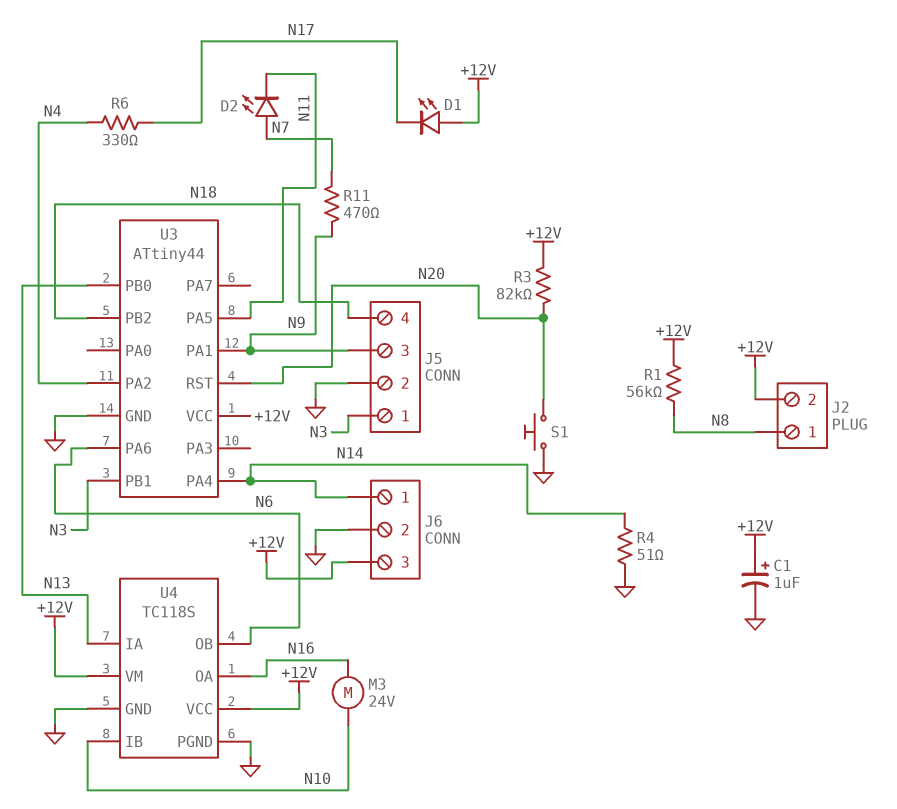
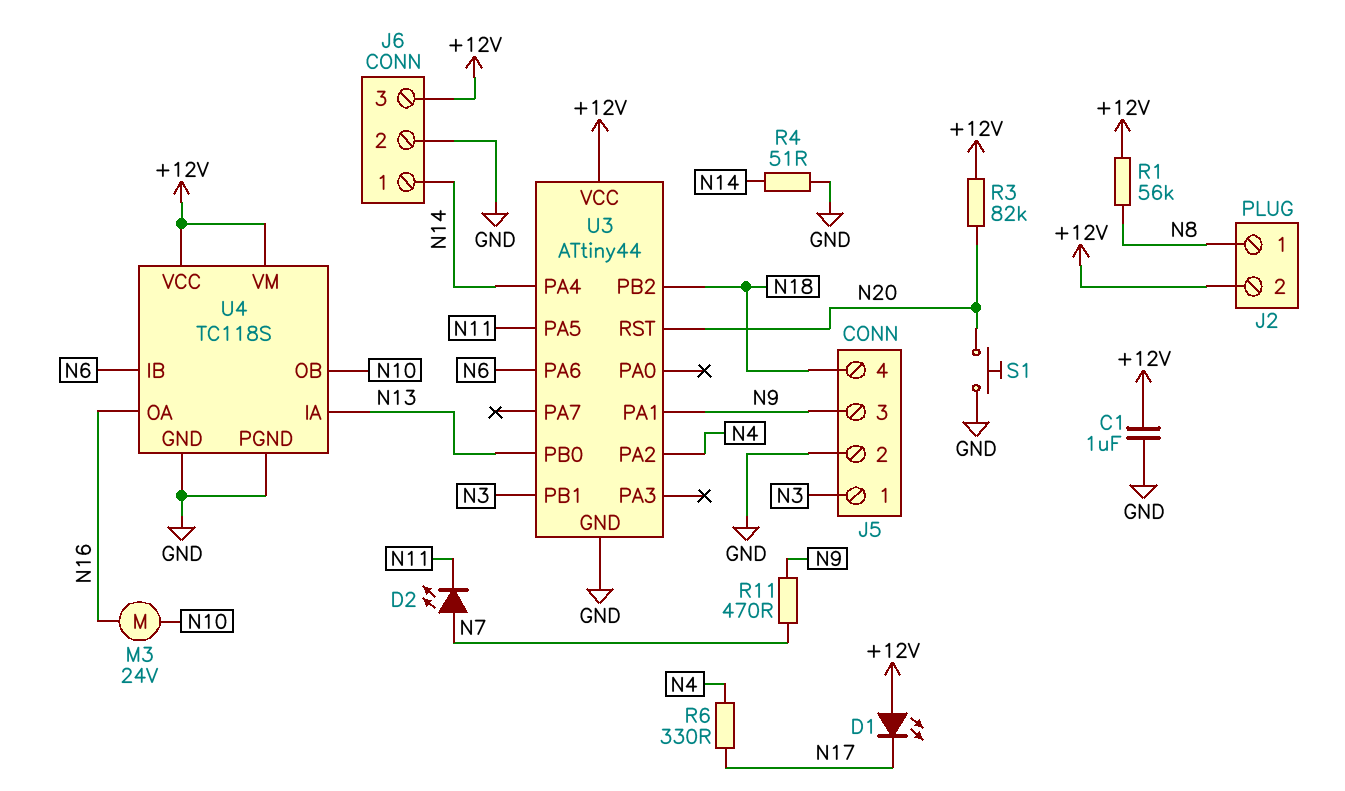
C1: 1uF (plus +12V, minus GND) -> 1uF (+12V, GND)
U4 pin IB: N10 -> N6
U4 pin OB: N6 -> N10

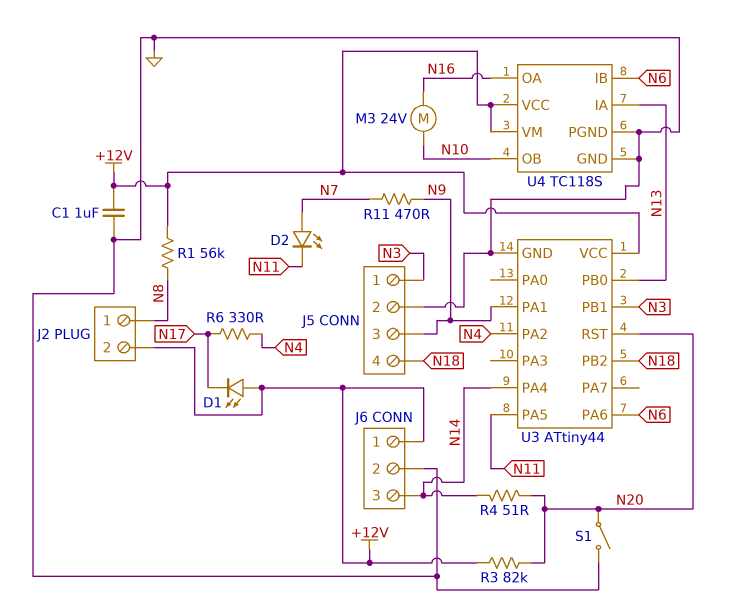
J6 pin 1: N14 -> +12V
J6 pin 3: +12V -> N14
R4: 51 (GND, N14) -> 51 (N14, N20)
S1: button (GND, N20) -> switch (GND, N20)

